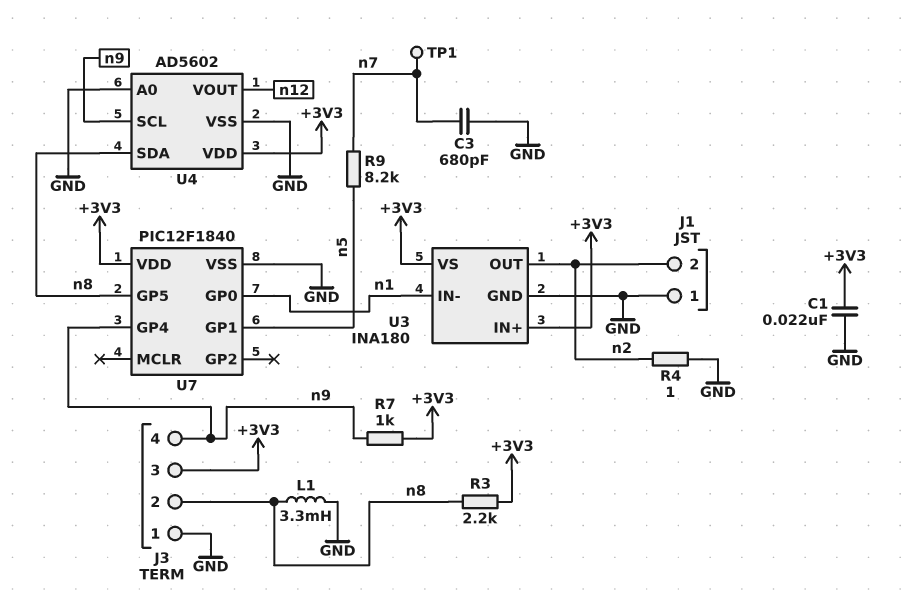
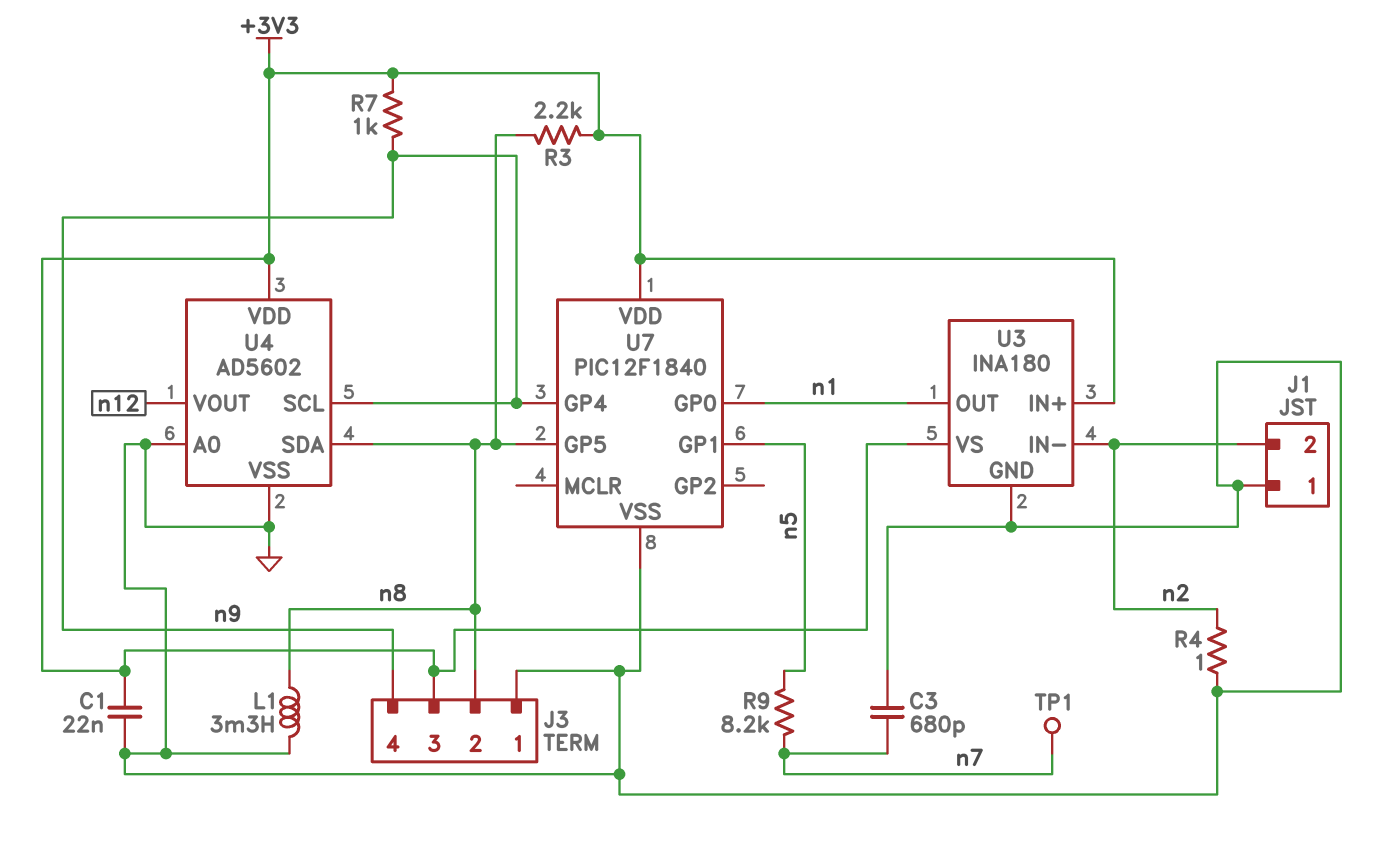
U3 pin IN-: n1 -> n2
U3 pin OUT: n2 -> n1

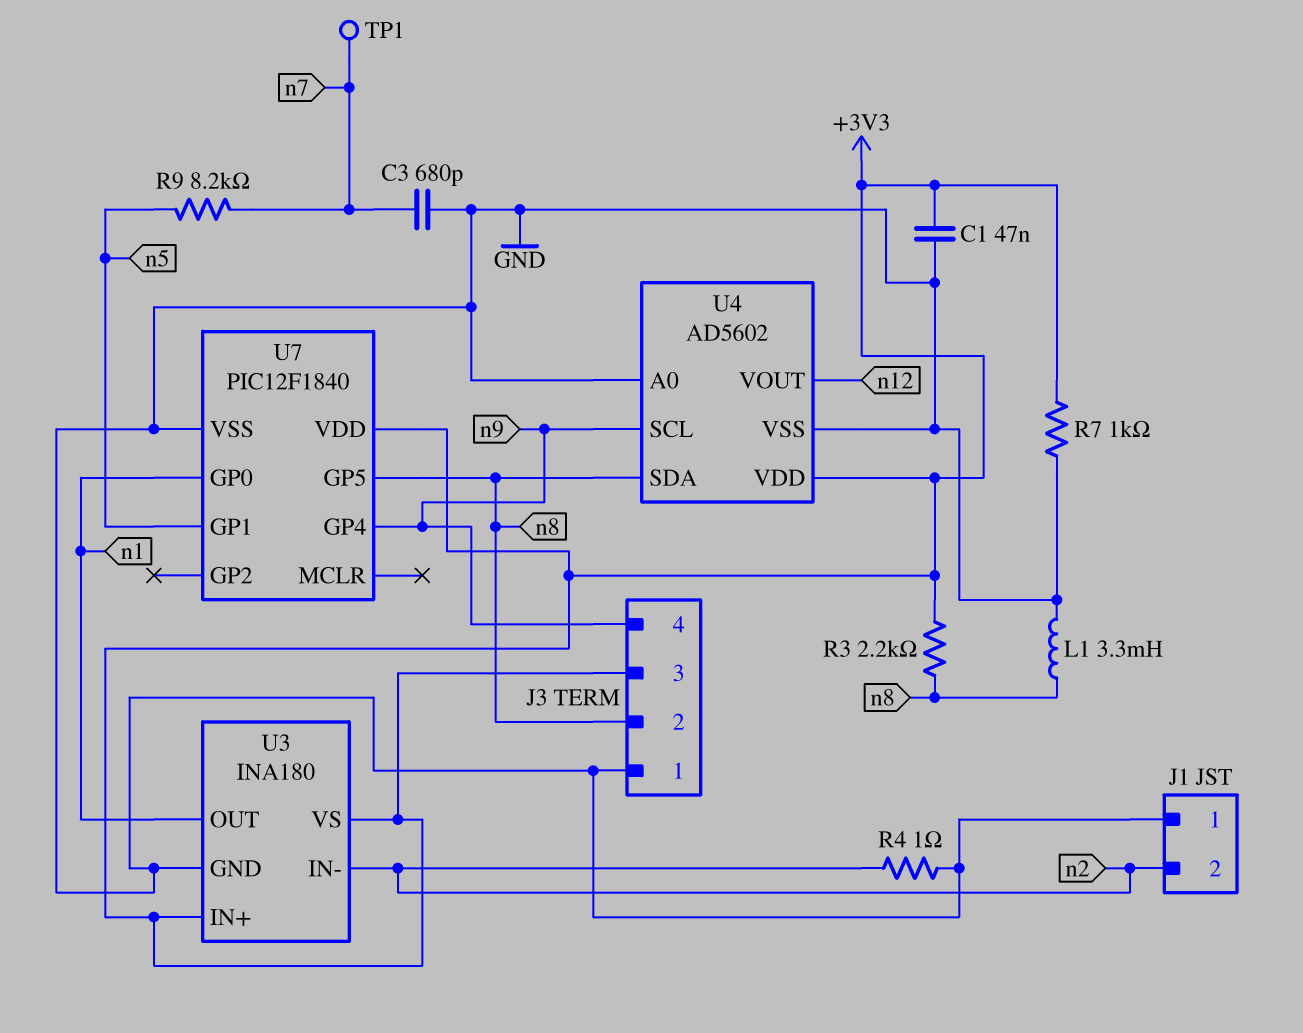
C1: 22nF (+3V3, GND) -> 47nF (+3V3, GND)
R7: 1k (+3V3, n9) -> 1k (+3V3, GND)

